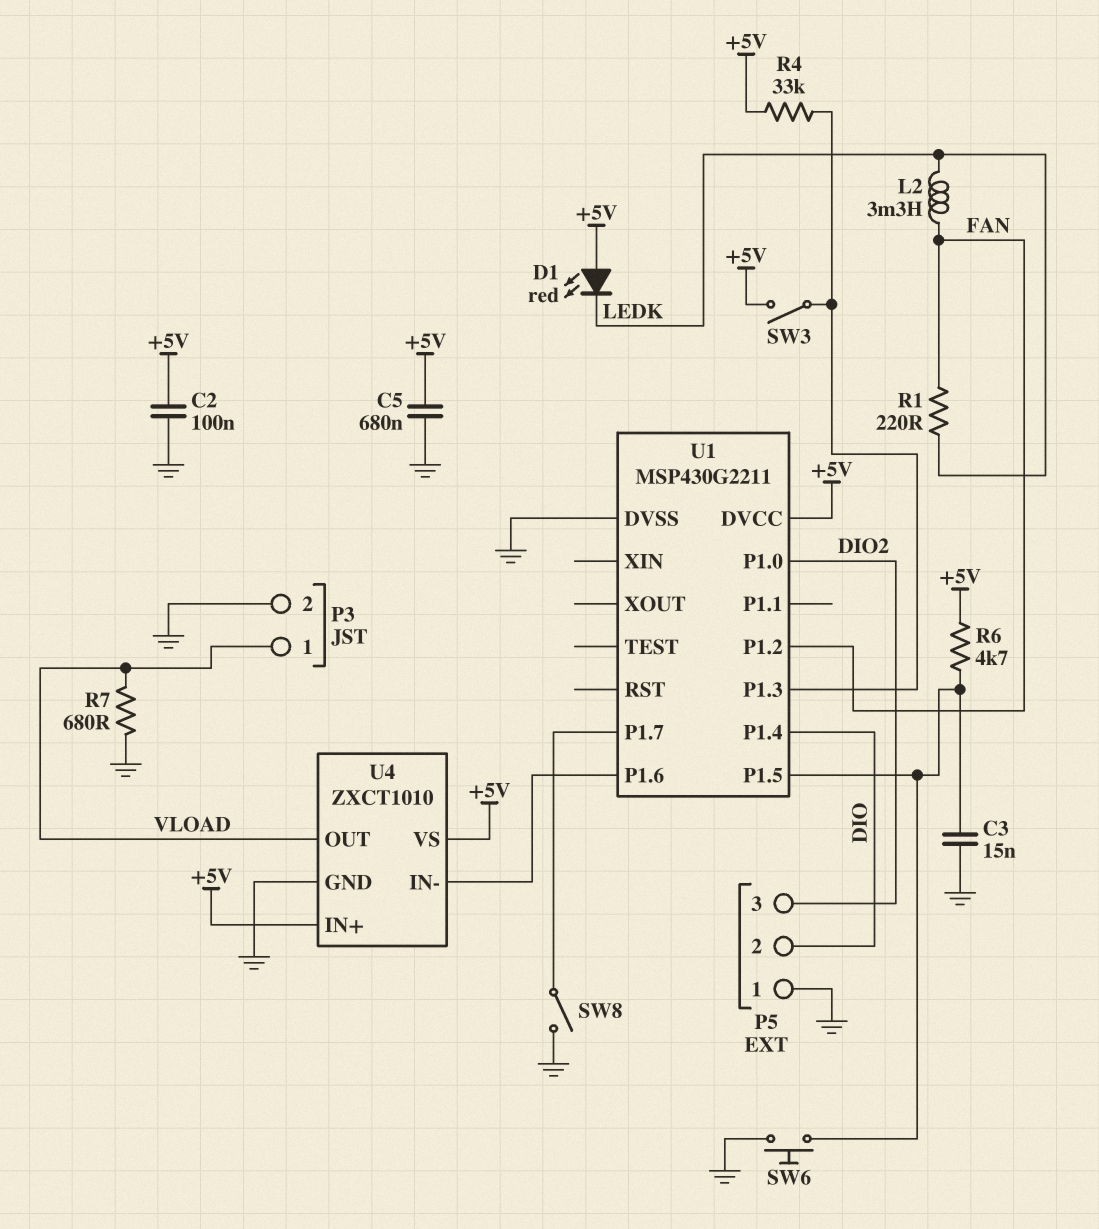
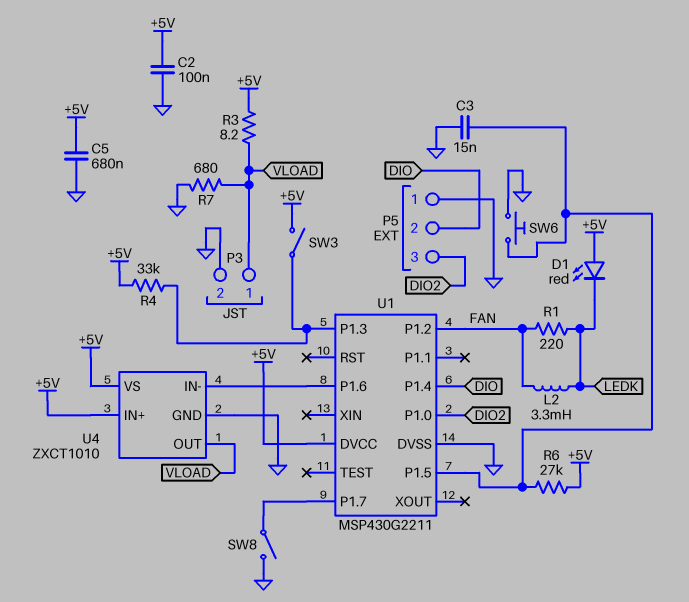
R3: none -> 8.2 (+5V, VLOAD)
R6: 4.7k (+5V, U1/P1.5) -> 27k (+5V, U1/P1.5)

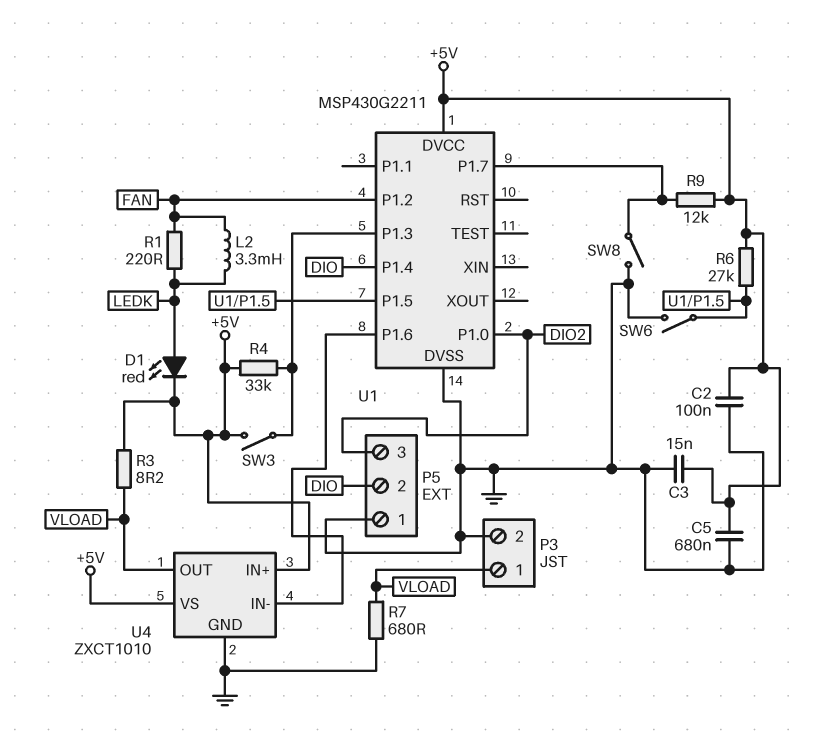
C3: 15nF (GND, U1/P1.5) -> 15nF (+5V, GND)
D1: LED red (A +5V, K LEDK) -> LED red (A LEDK, K +5V)
R9: none -> 12k (+5V, U1/P1.7)
SW6: button (GND, U1/P1.5) -> switch (GND, U1/P1.5)

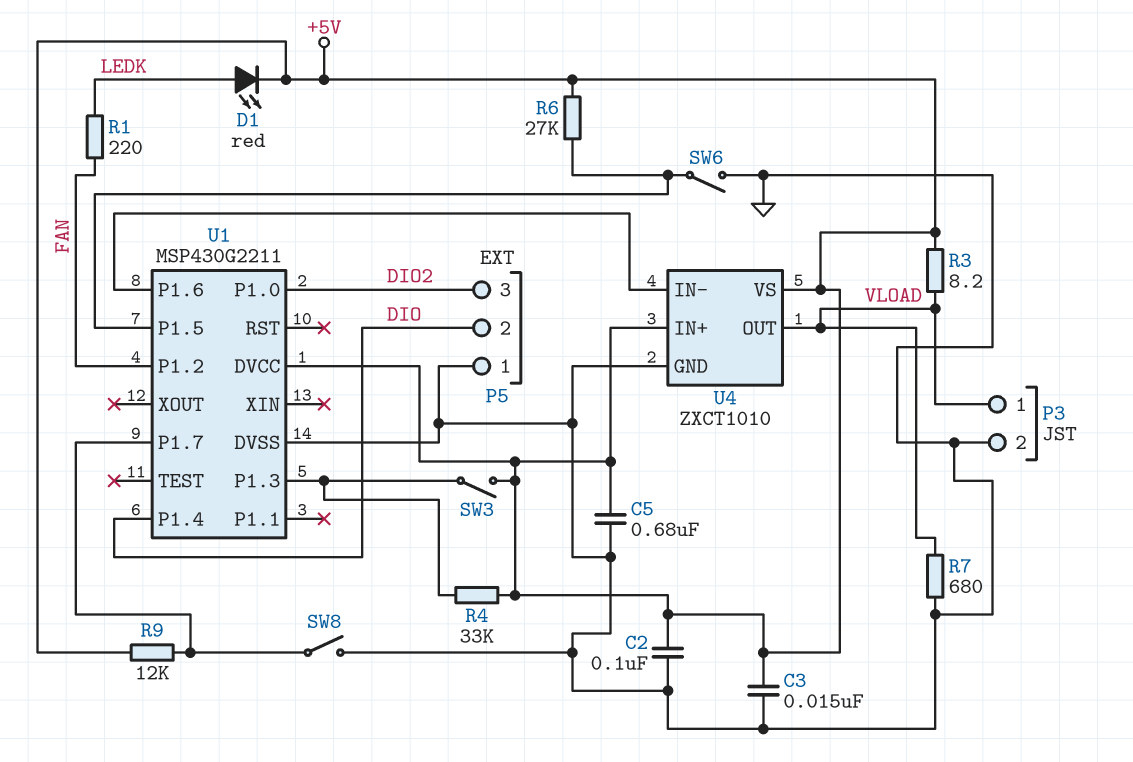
L2: 3.3mH (FAN, LEDK) -> none

